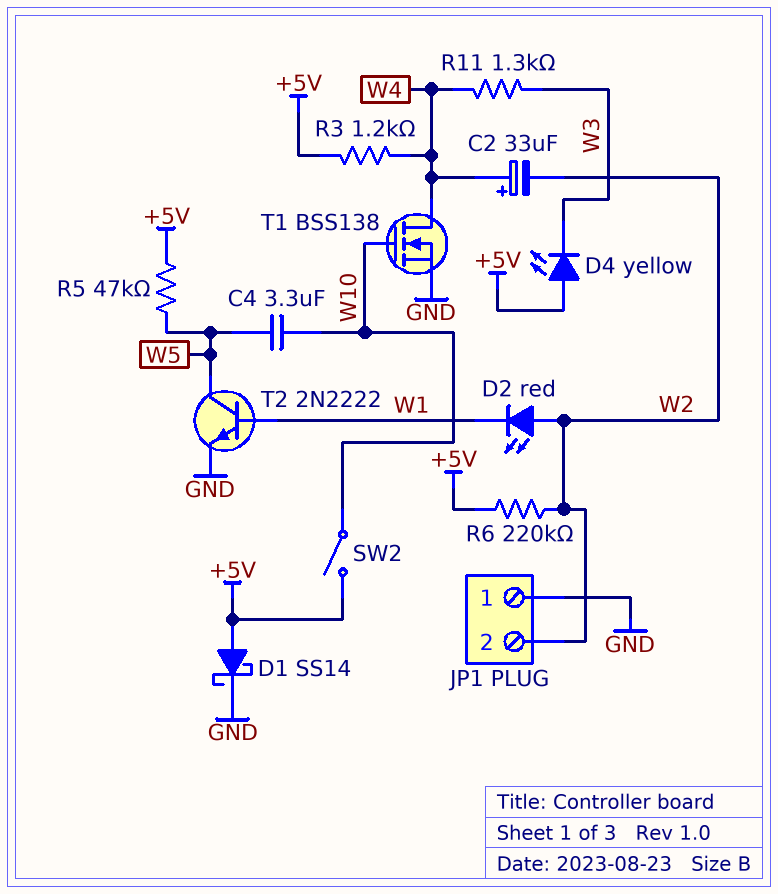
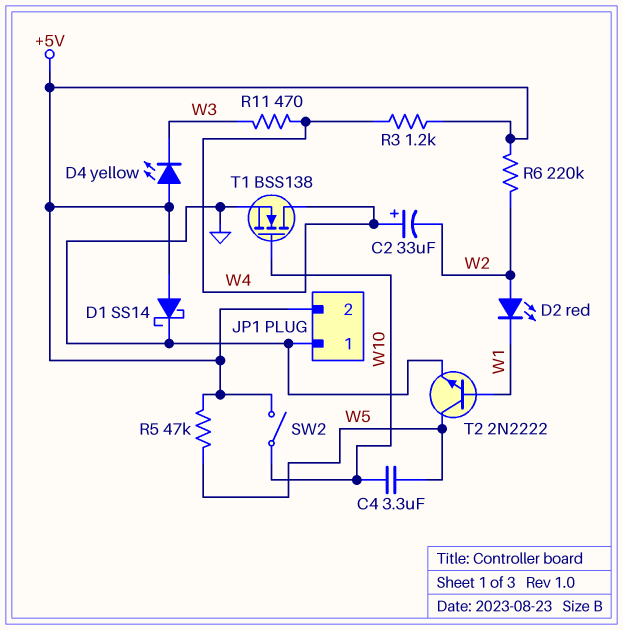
JP1 pin 2: W2 -> +5V
R11: 1.3k (W3, W4) -> 470 (W3, W4)

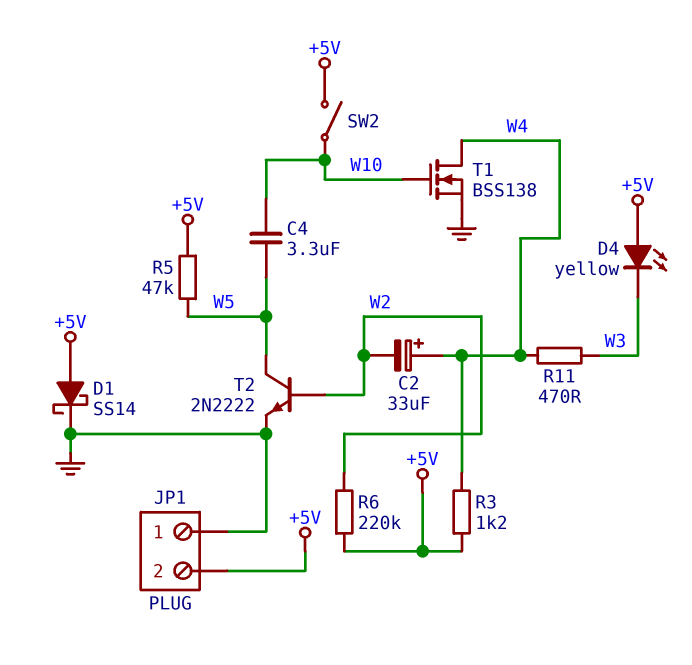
D2: LED red (A W2, K W1) -> none
T2: NPN 2N2222 (B W1, C W5, E GND) -> NPN 2N2222 (B W2, C W5, E GND)

